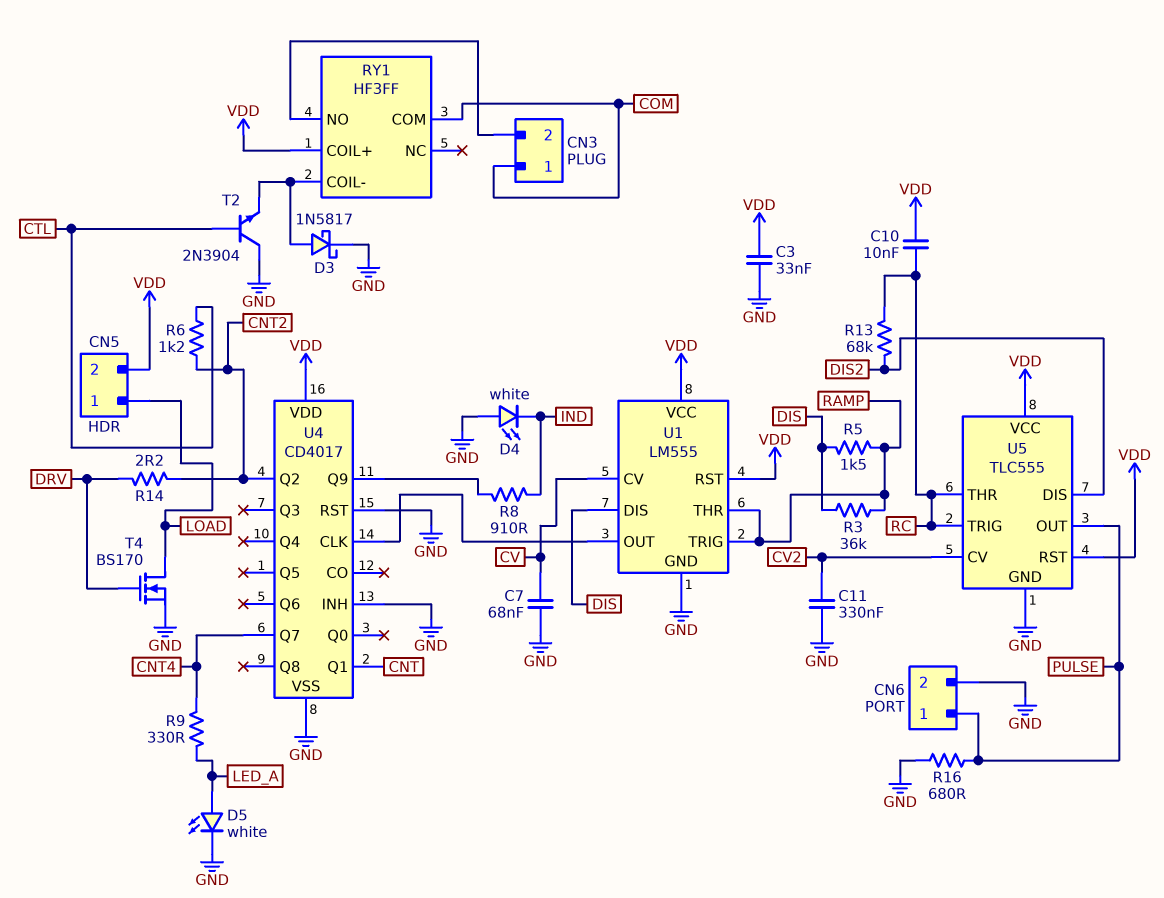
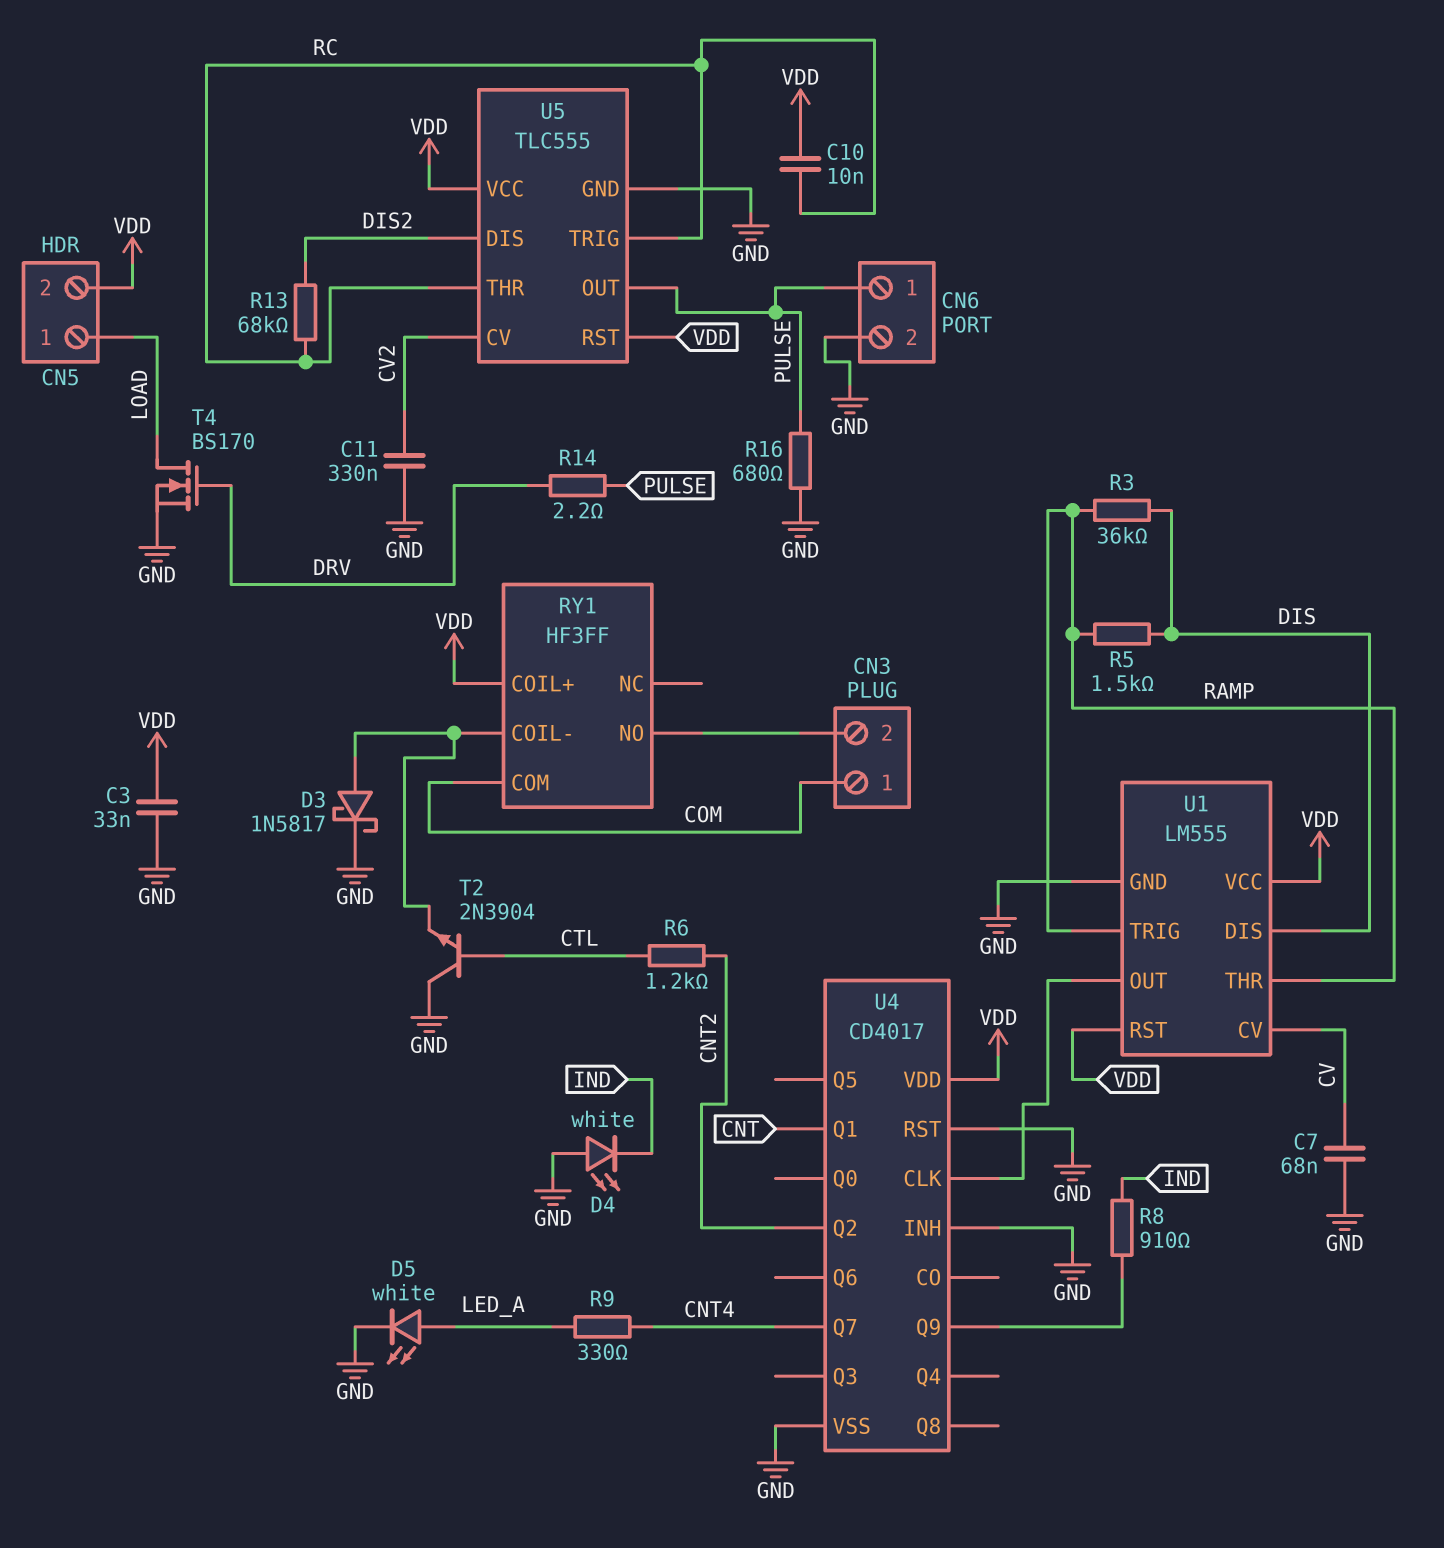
R14: 2.2 (CNT2, DRV) -> 2.2 (DRV, PULSE)

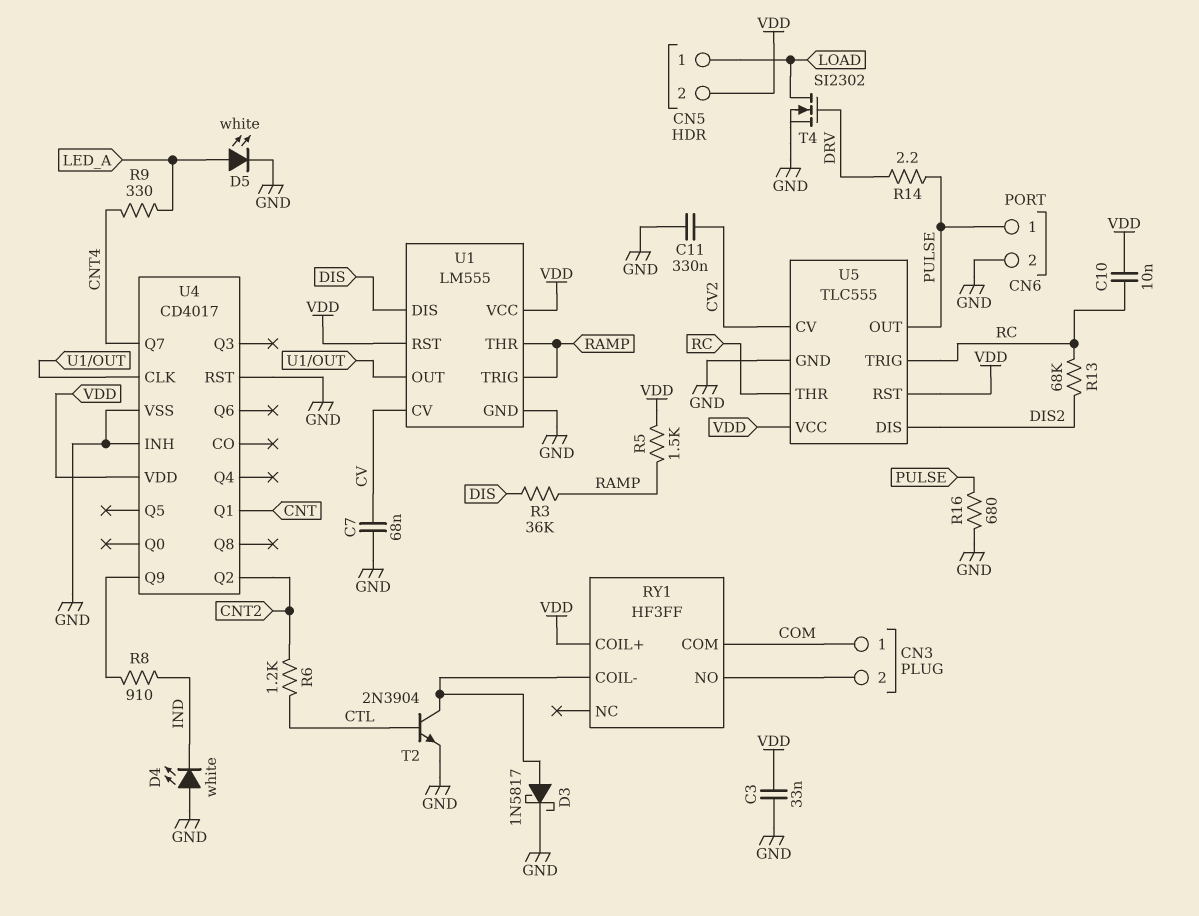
R5: 1.5k (DIS, RAMP) -> 1.5k (RAMP, VDD)
T2: NPN 2N3904 (B CTL, C GND, E RY1/COIL-) -> NPN 2N3904 (B CTL, C RY1/COIL-, E GND)
T4: NMOS BS170 (G DRV, D LOAD, S GND) -> NMOS SI2302 (G DRV, D LOAD, S GND)

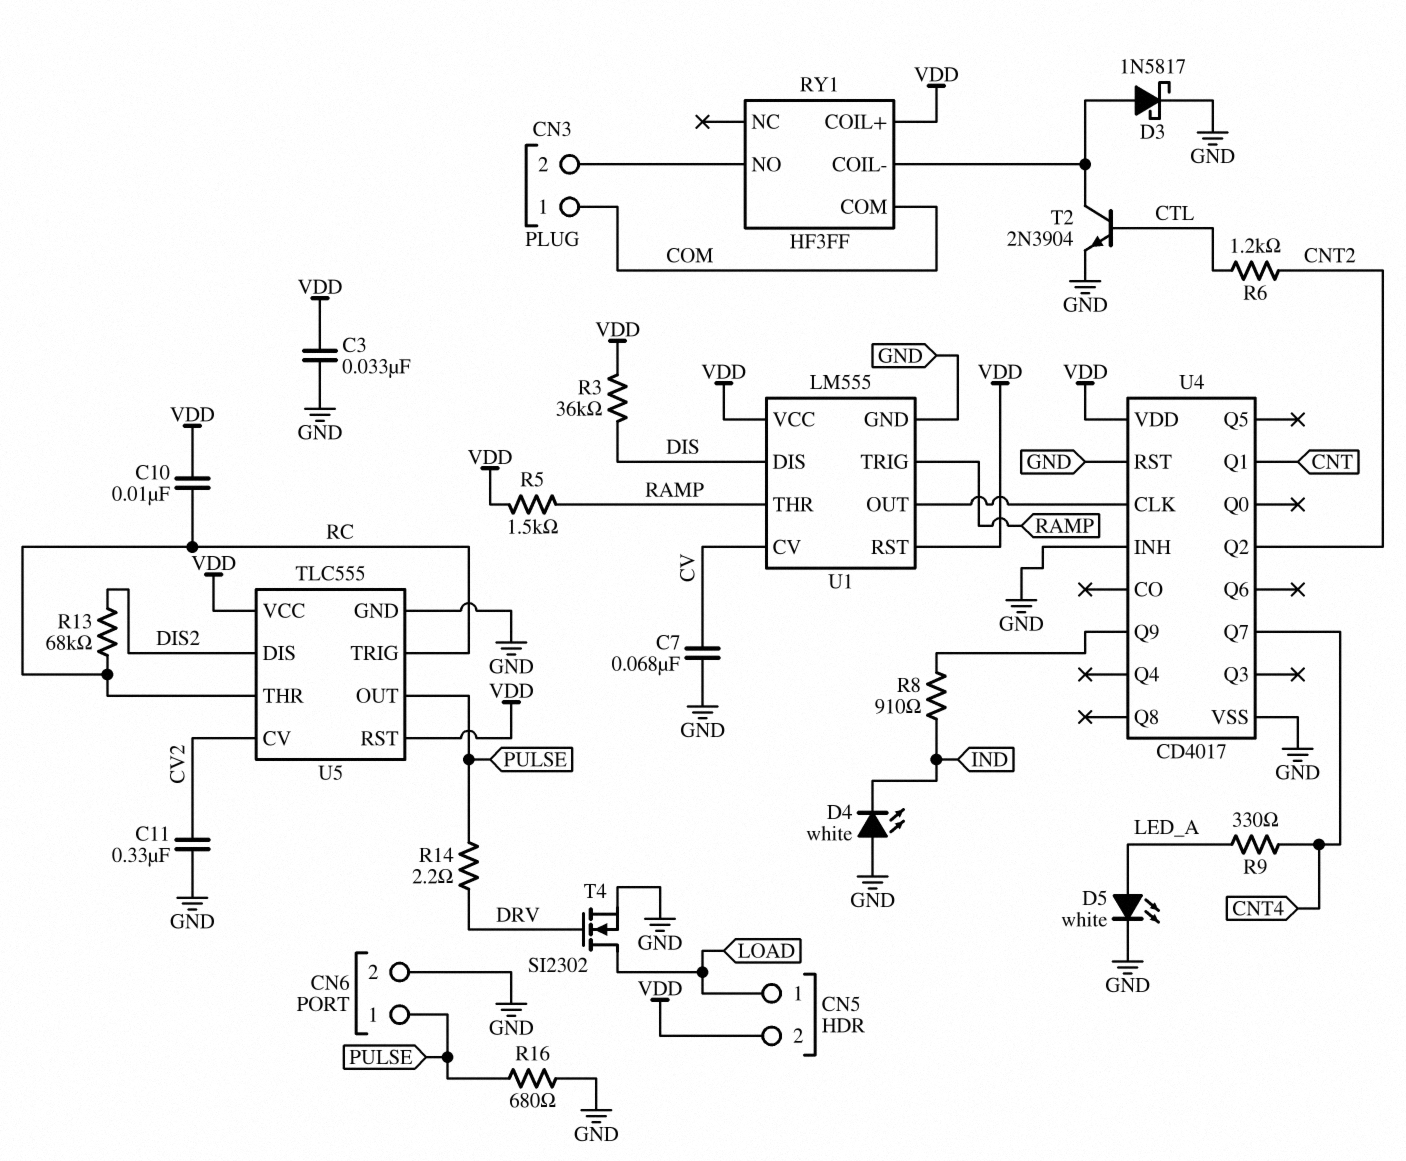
R3: 36k (DIS, RAMP) -> 36k (DIS, VDD)

